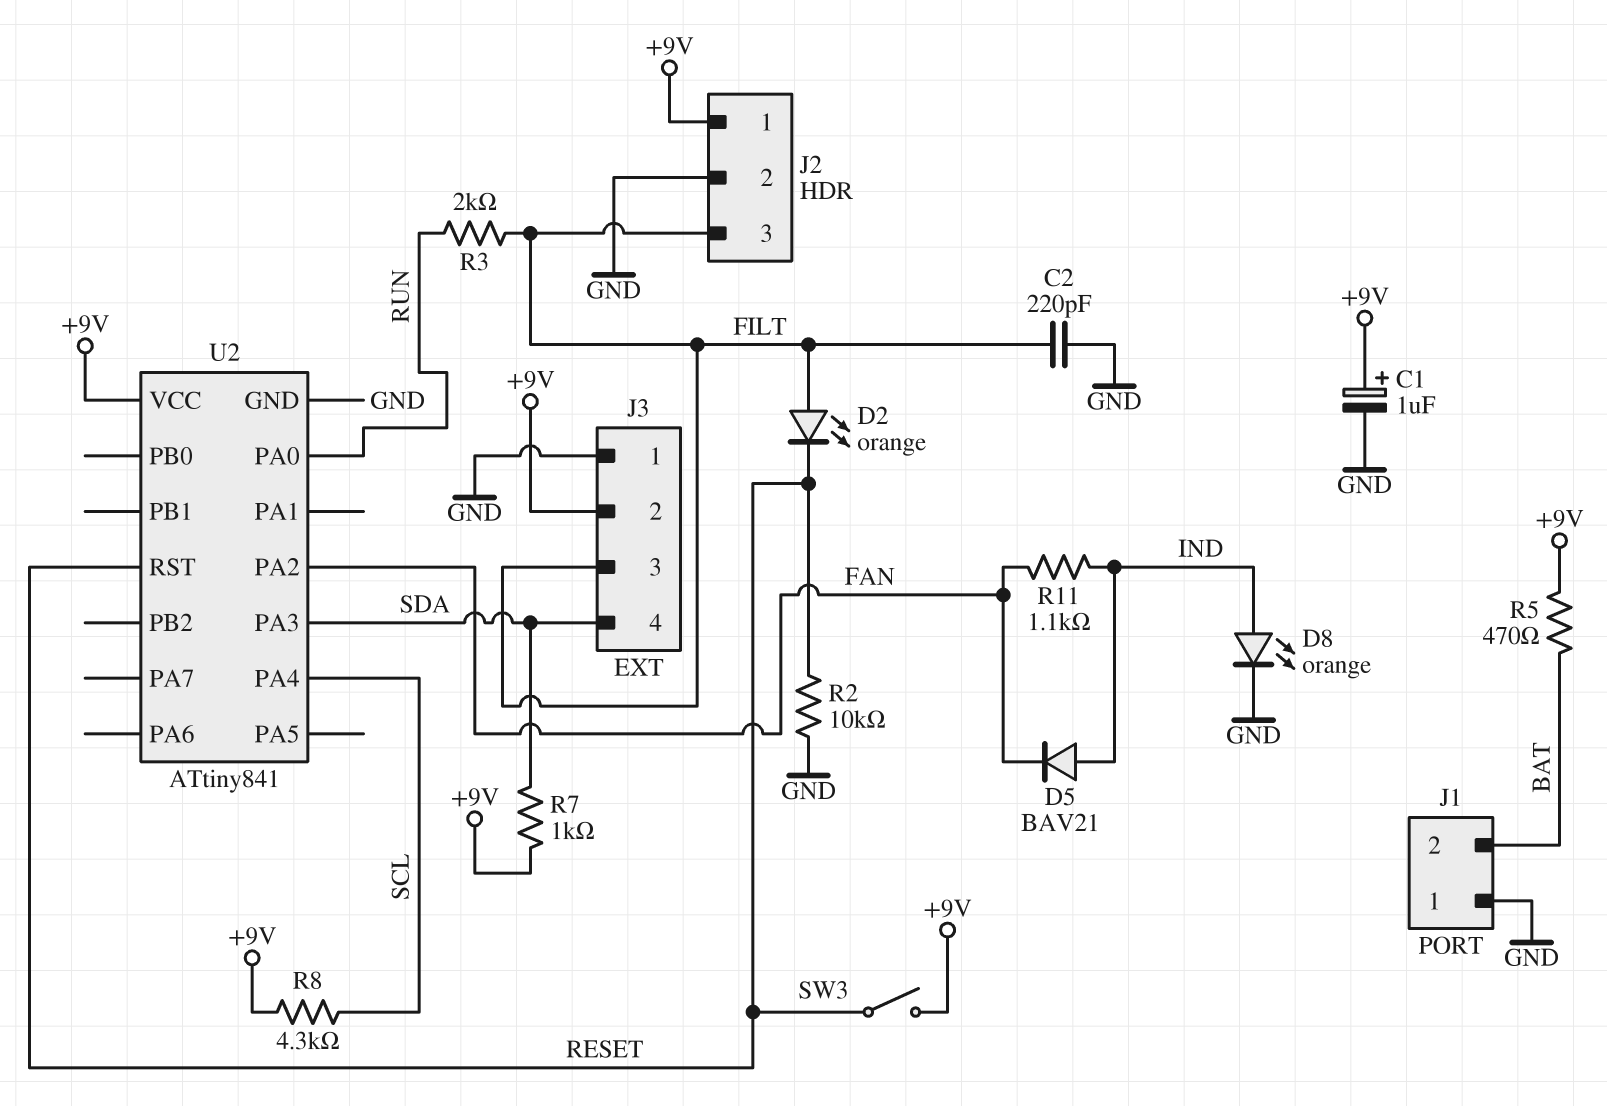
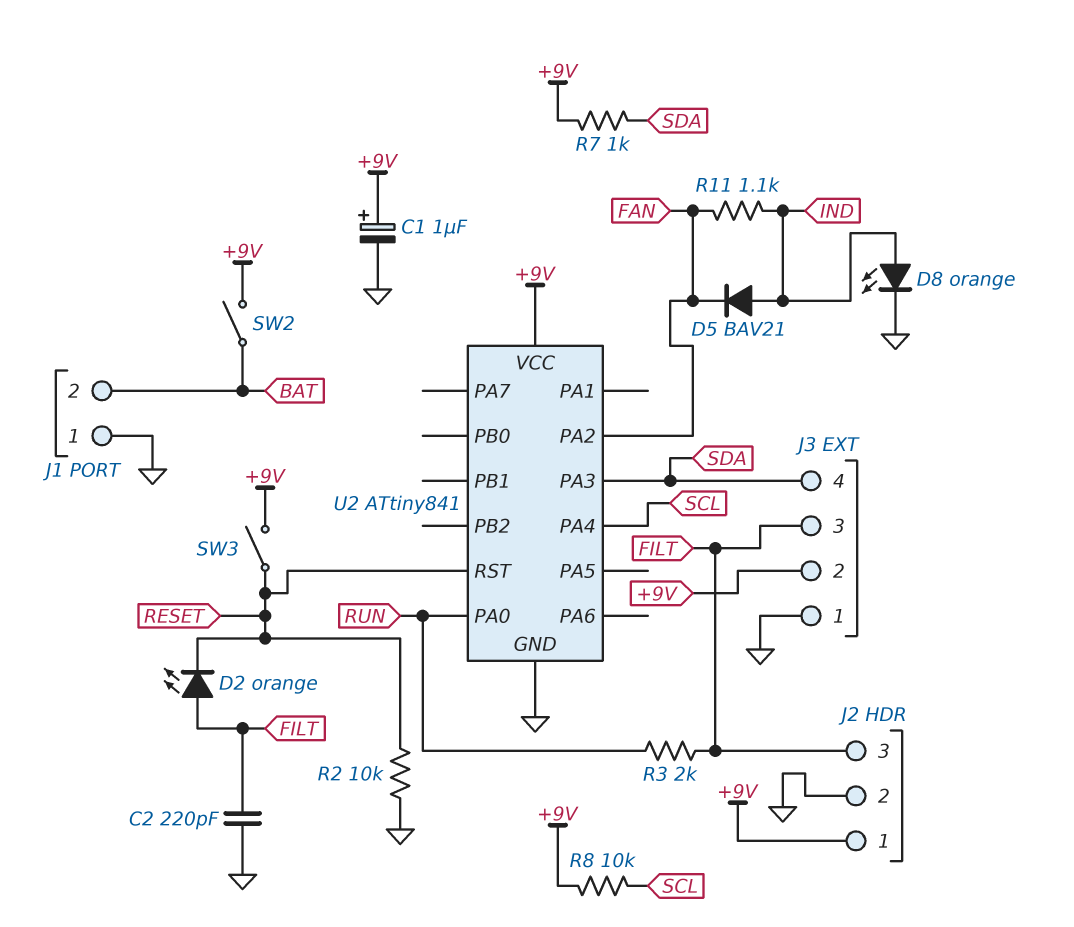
R5: 470 (+9V, BAT) -> none
R8: 4.3k (+9V, SCL) -> 10k (+9V, SCL)
SW2: none -> switch (+9V, BAT)

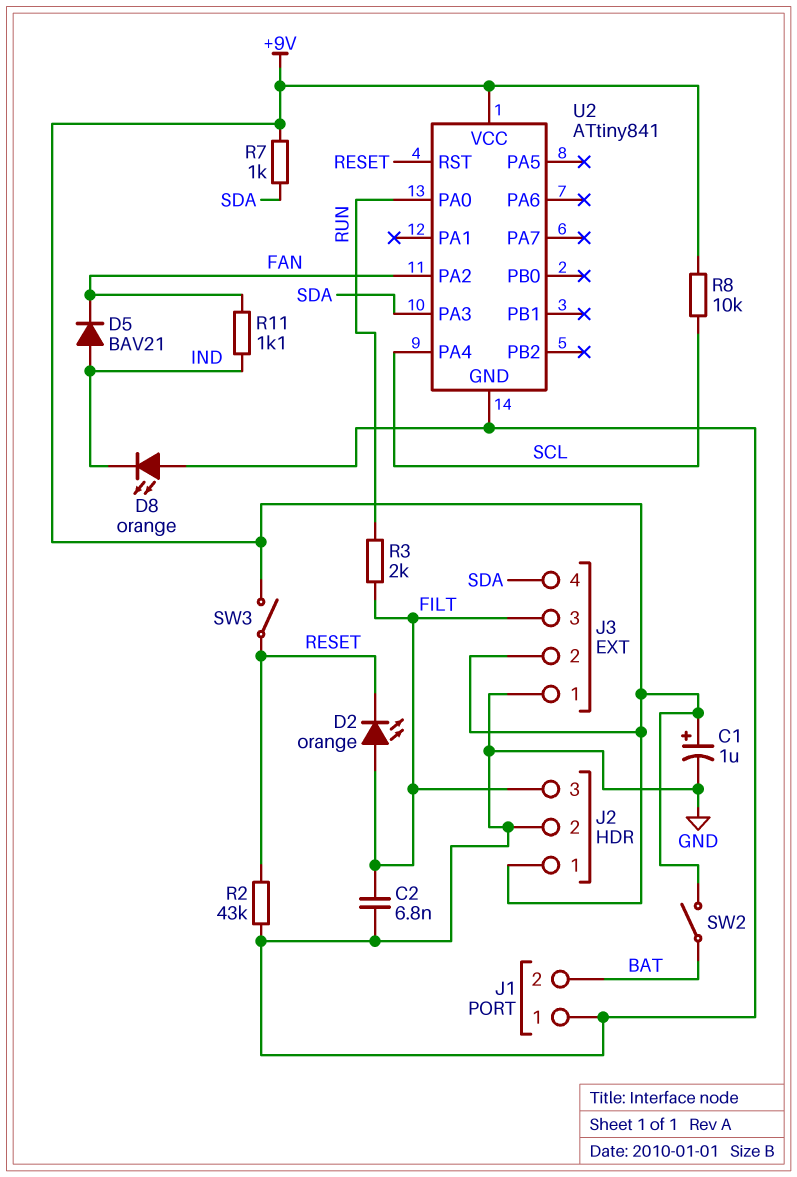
C2: 220pF (FILT, GND) -> 6.8nF (FILT, GND)
D8: LED orange (A IND, K GND) -> LED orange (A GND, K IND)
R2: 10k (GND, RESET) -> 43k (GND, RESET)

